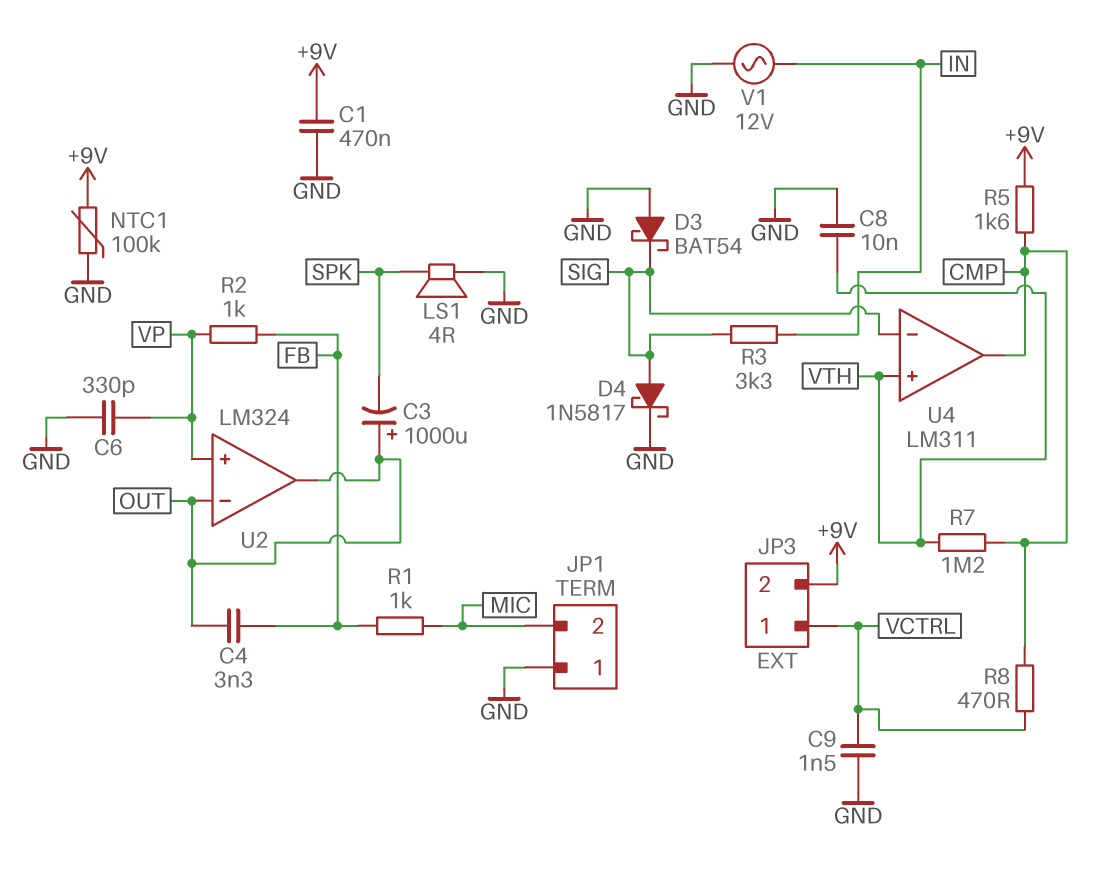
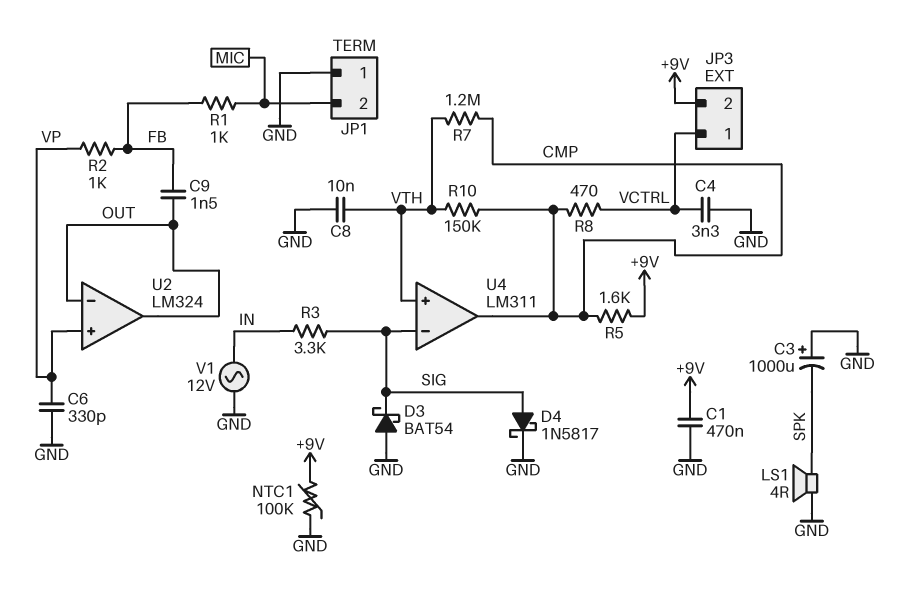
C3: 1000uF (plus OUT, minus SPK) -> 1000uF (plus GND, minus SPK)
C4: 3.3nF (FB, OUT) -> 3.3nF (GND, VCTRL)
C9: 1.5nF (GND, VCTRL) -> 1.5nF (FB, OUT)
R10: none -> 150k (CMP, VTH)

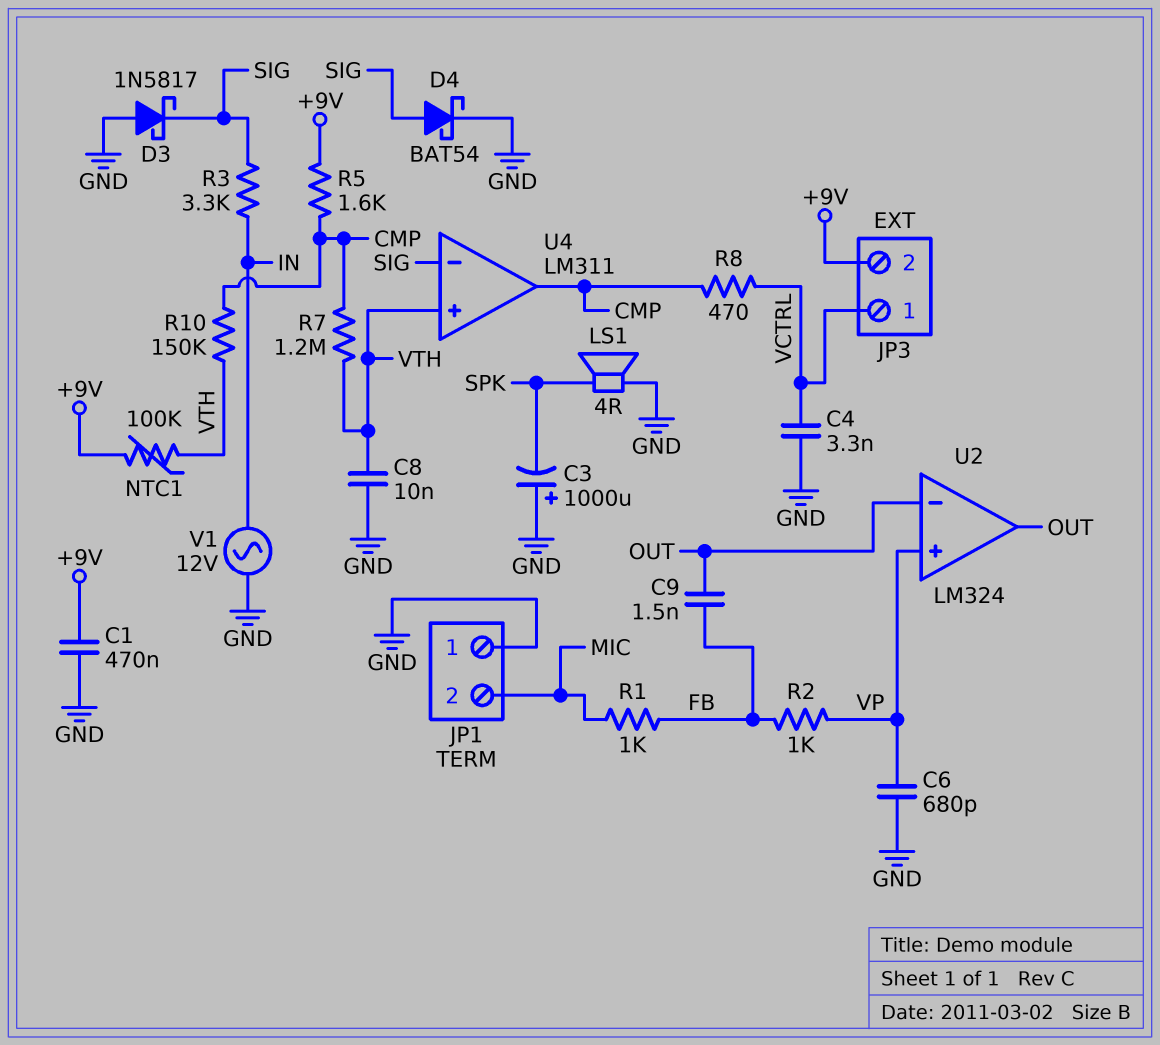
C6: 330pF (GND, VP) -> 680pF (GND, VP)
D3: schottky BAT54 (A GND, K SIG) -> schottky 1N5817 (A GND, K SIG)
D4: schottky 1N5817 (A SIG, K GND) -> schottky BAT54 (A SIG, K GND)
NTC1: 100k (+9V, GND) -> 100k (+9V, VTH)

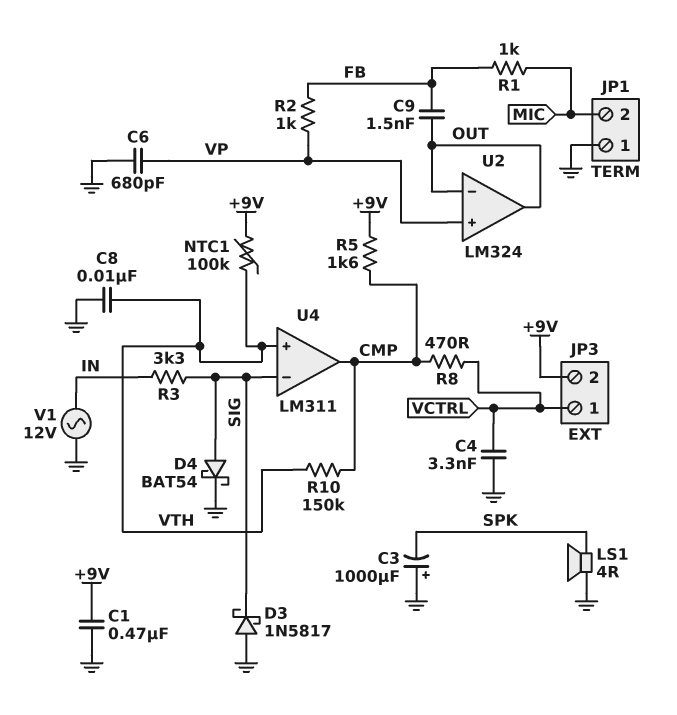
R7: 1.2M (CMP, VTH) -> none

